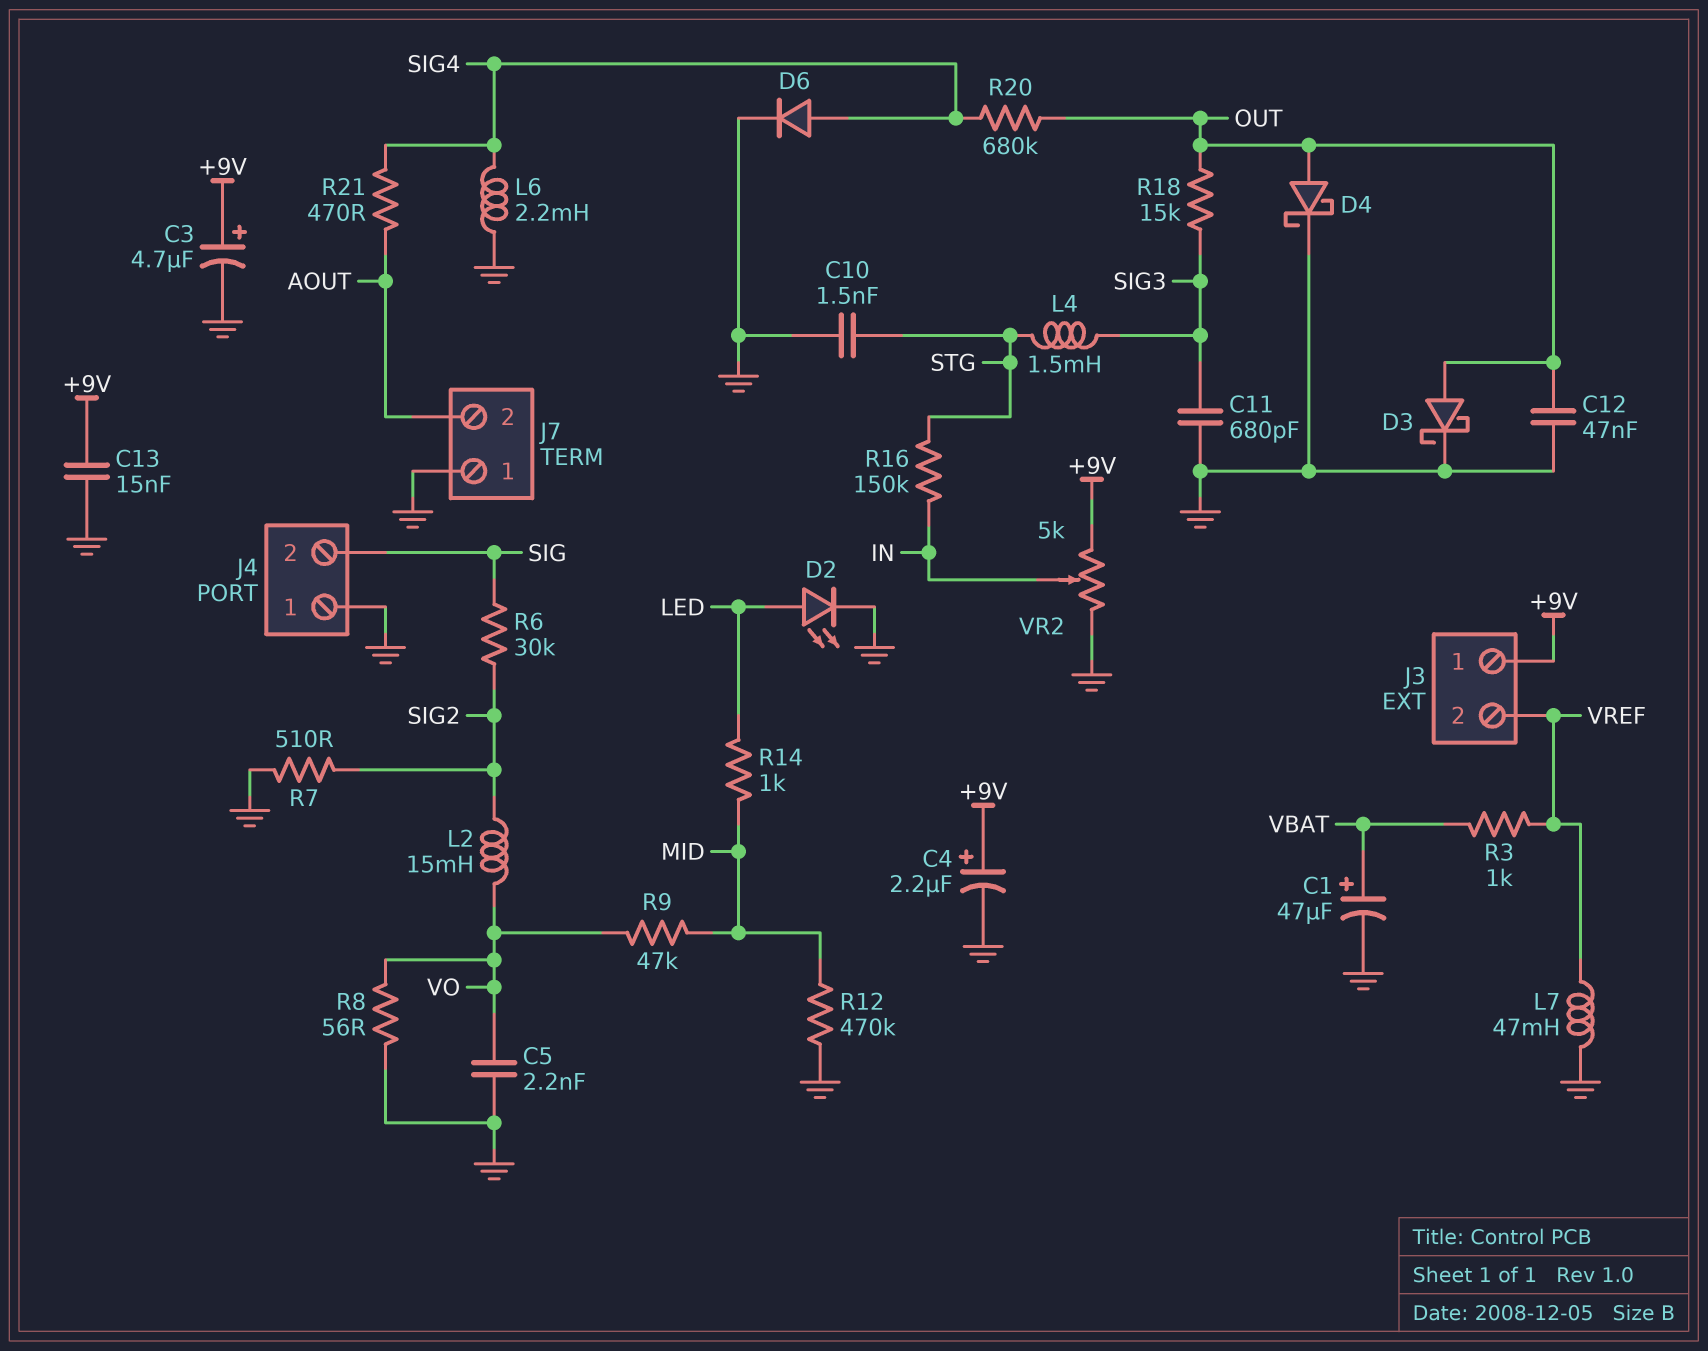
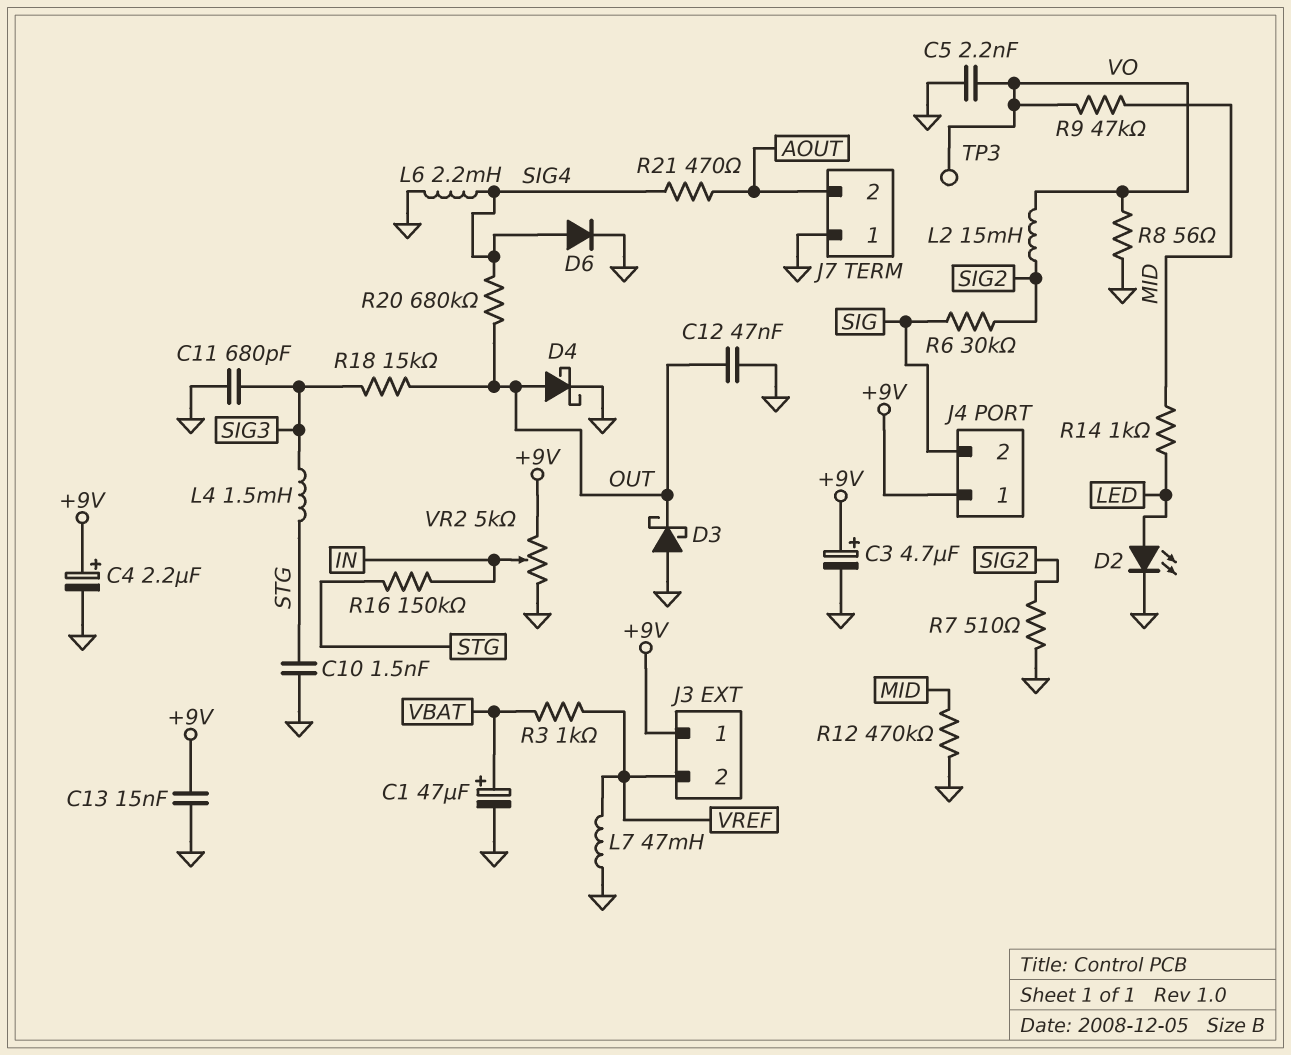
D3: schottky (A OUT, K GND) -> schottky (A GND, K OUT)
J4 pin 1: GND -> +9V
TP3: none -> test point (VO)

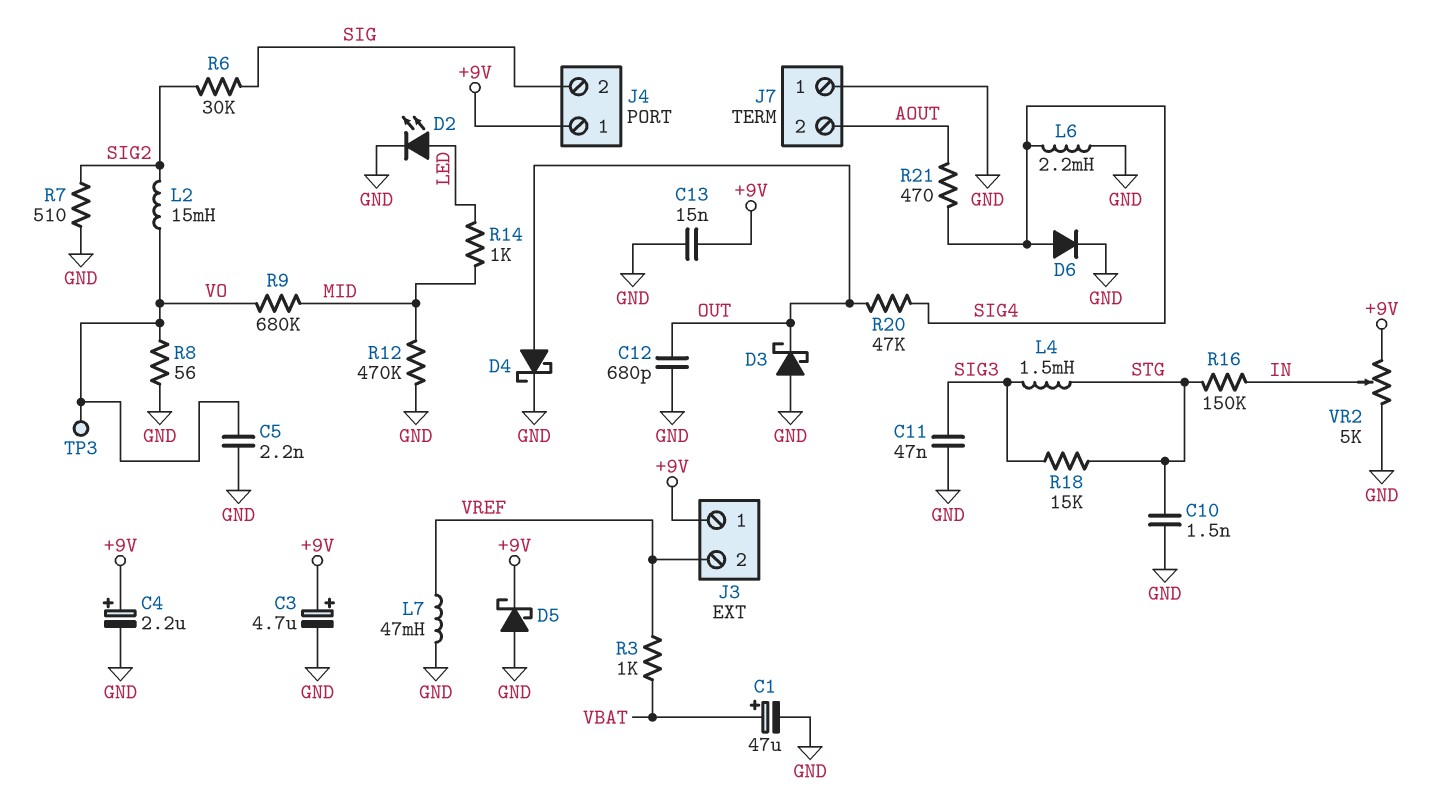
C11: 680pF (GND, SIG3) -> 47nF (GND, SIG3)
C12: 47nF (GND, OUT) -> 680pF (GND, OUT)
D5: none -> schottky (A GND, K +9V)
R9: 47k (MID, VO) -> 680k (MID, VO)
R18: 15k (OUT, SIG3) -> 15k (SIG3, STG)
R20: 680k (OUT, SIG4) -> 47k (OUT, SIG4)

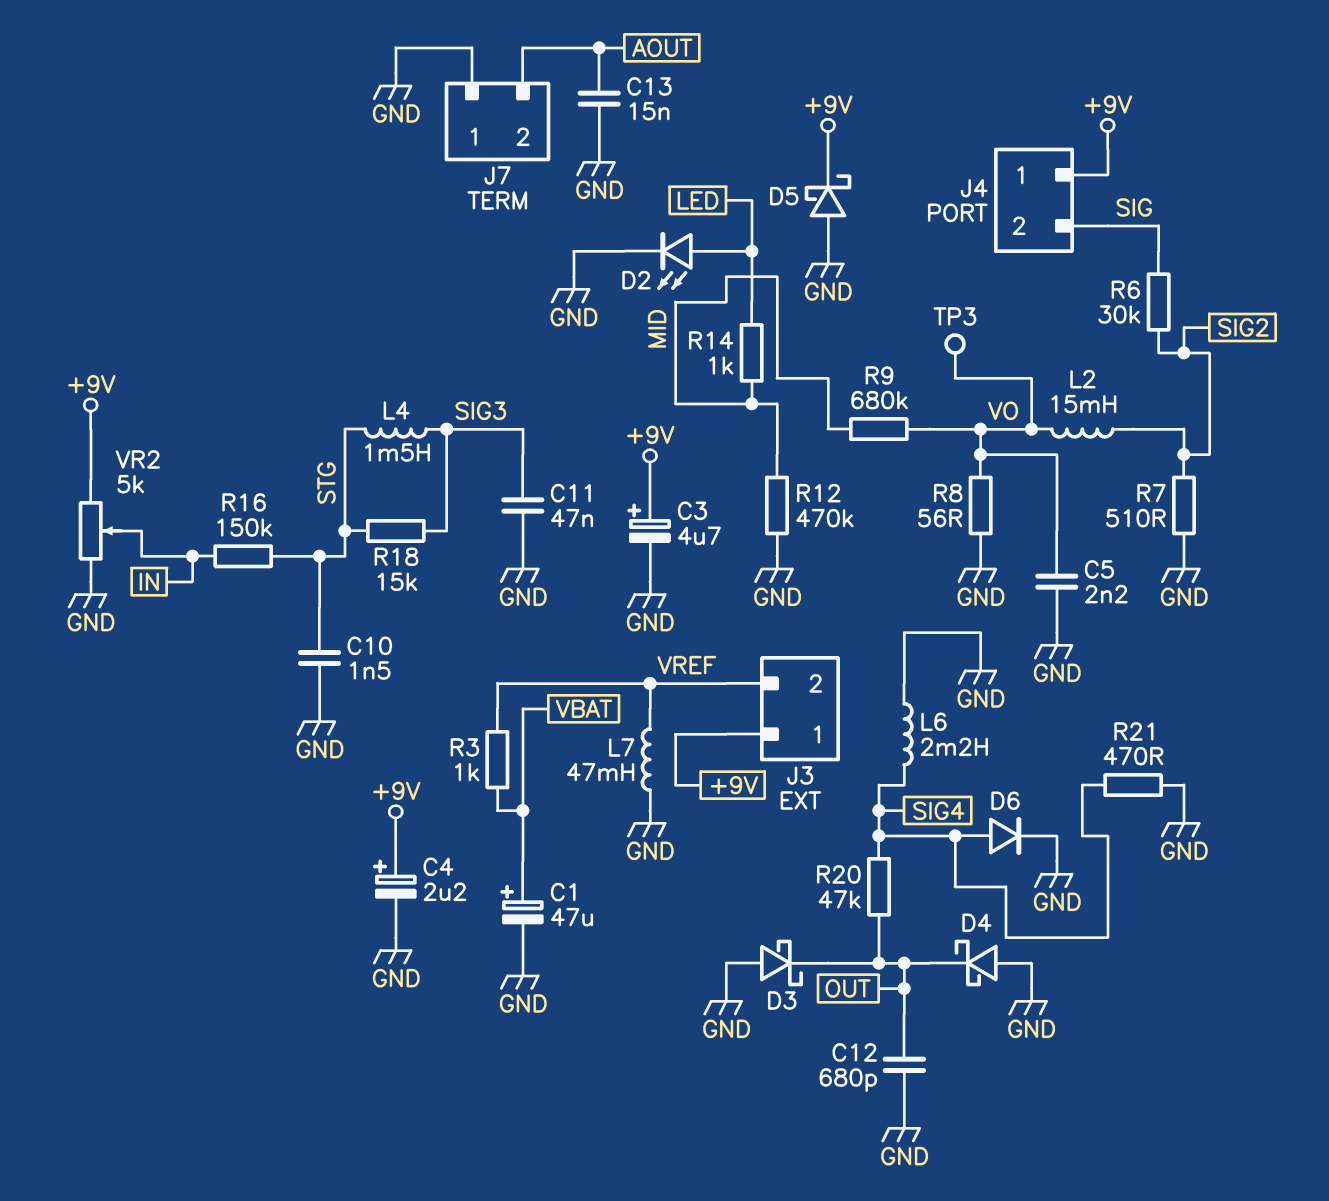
C13: 15nF (+9V, GND) -> 15nF (AOUT, GND)
D4: schottky (A OUT, K GND) -> schottky (A GND, K OUT)
R21: 470 (AOUT, SIG4) -> 470 (GND, SIG4)

